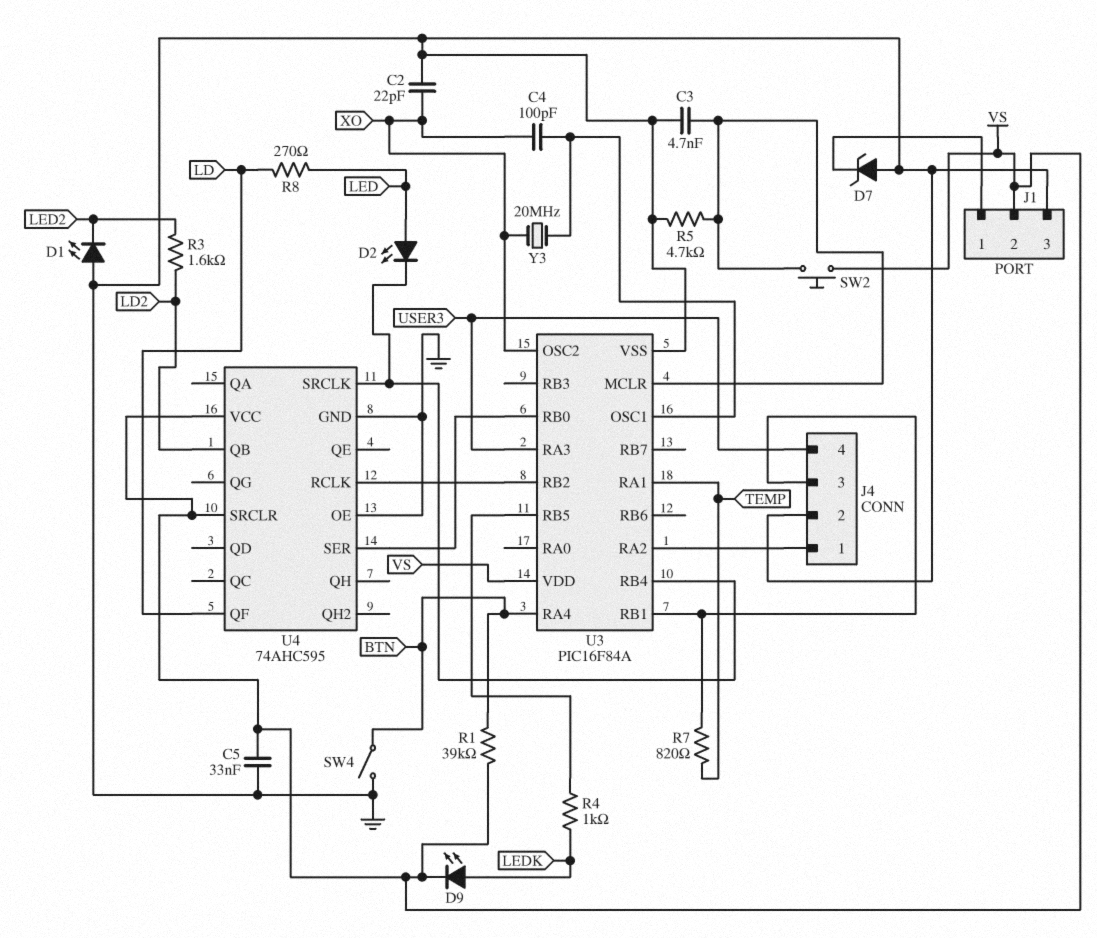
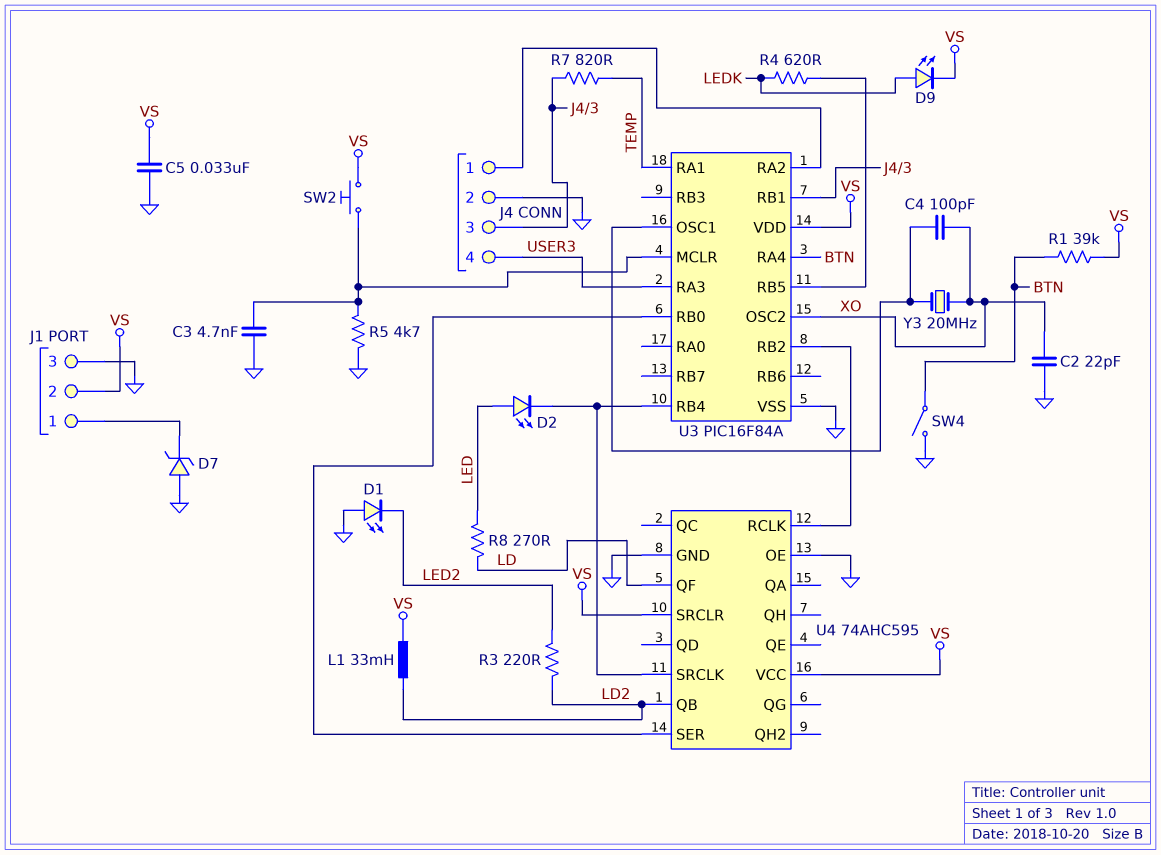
L1: none -> 33mH (LD2, VS)
R3: 1.6k (LD2, LED2) -> 220 (LD2, LED2)
R4: 1k (LEDK, U3/RB5) -> 620 (LEDK, U3/RB5)

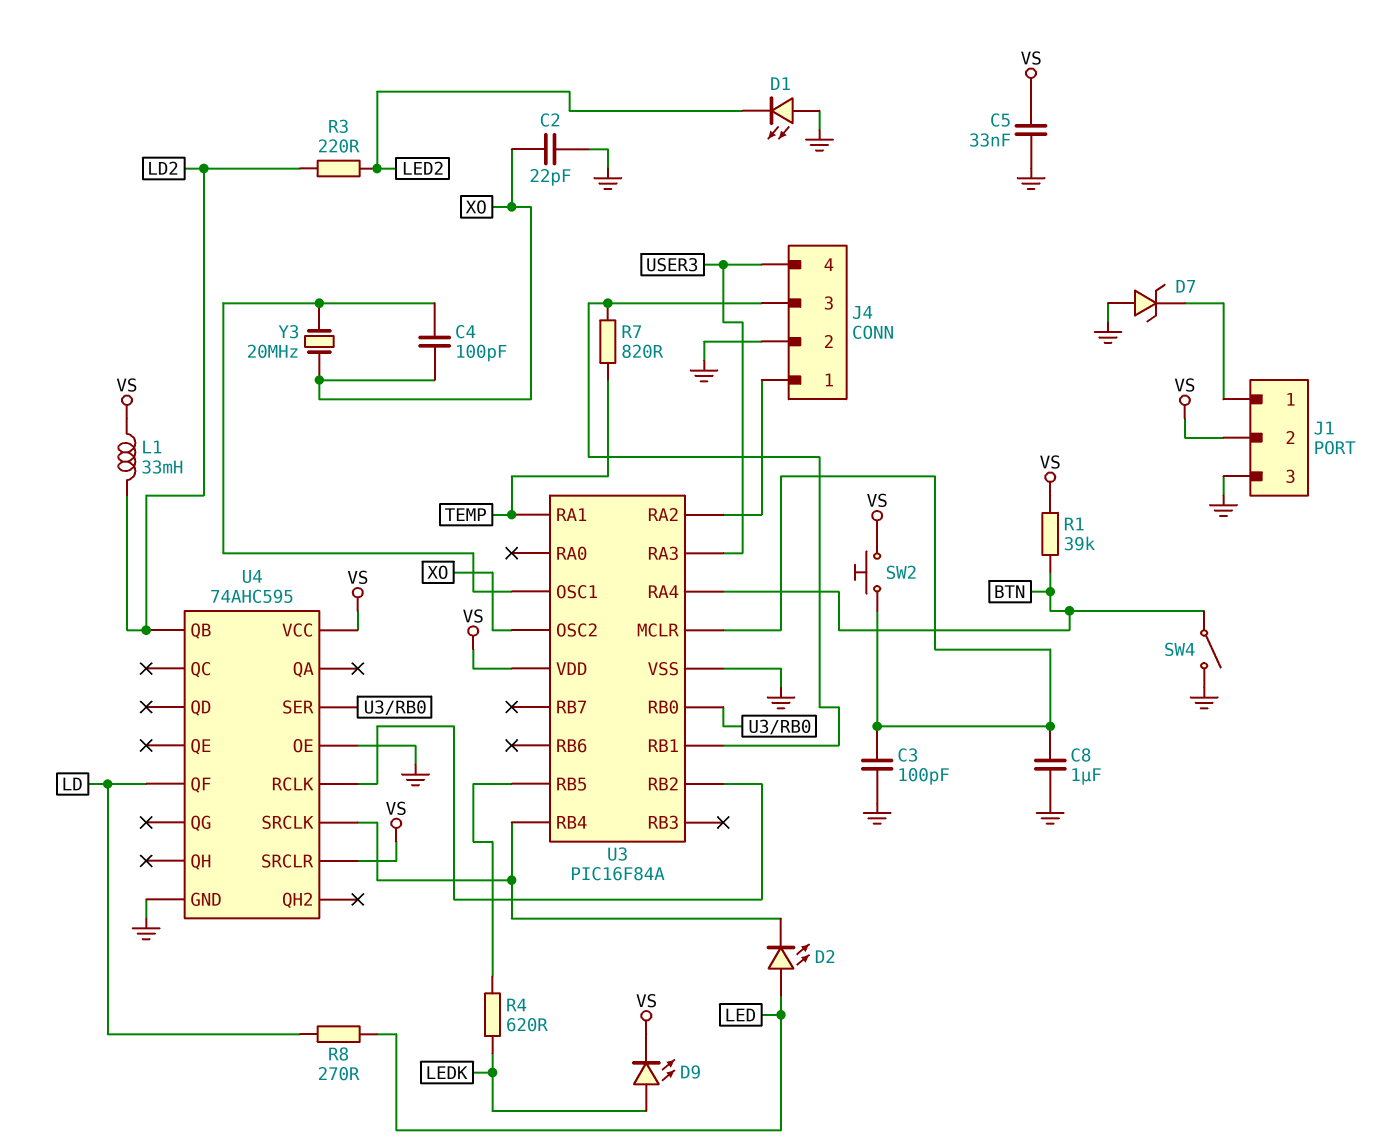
C3: 4.7nF (GND, U3/MCLR) -> 100pF (GND, U3/MCLR)
C8: none -> 1uF (GND, U3/MCLR)
R5: 4.7k (GND, U3/MCLR) -> none

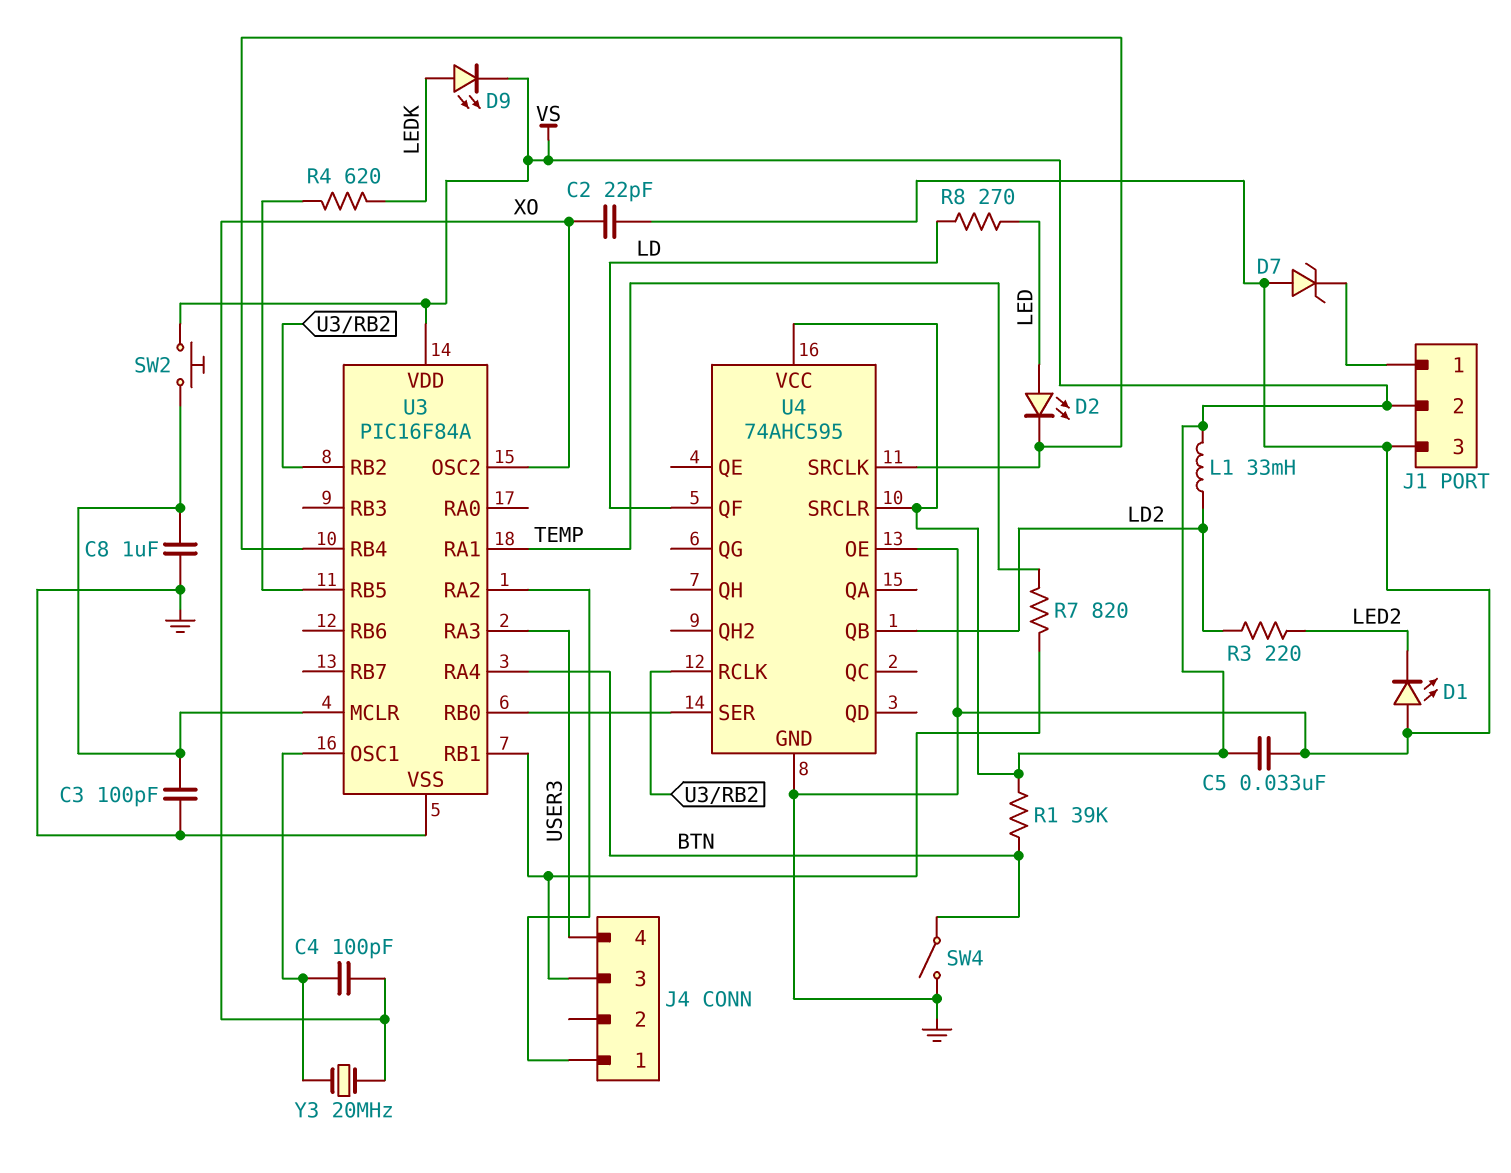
J4 pin 2: GND -> none

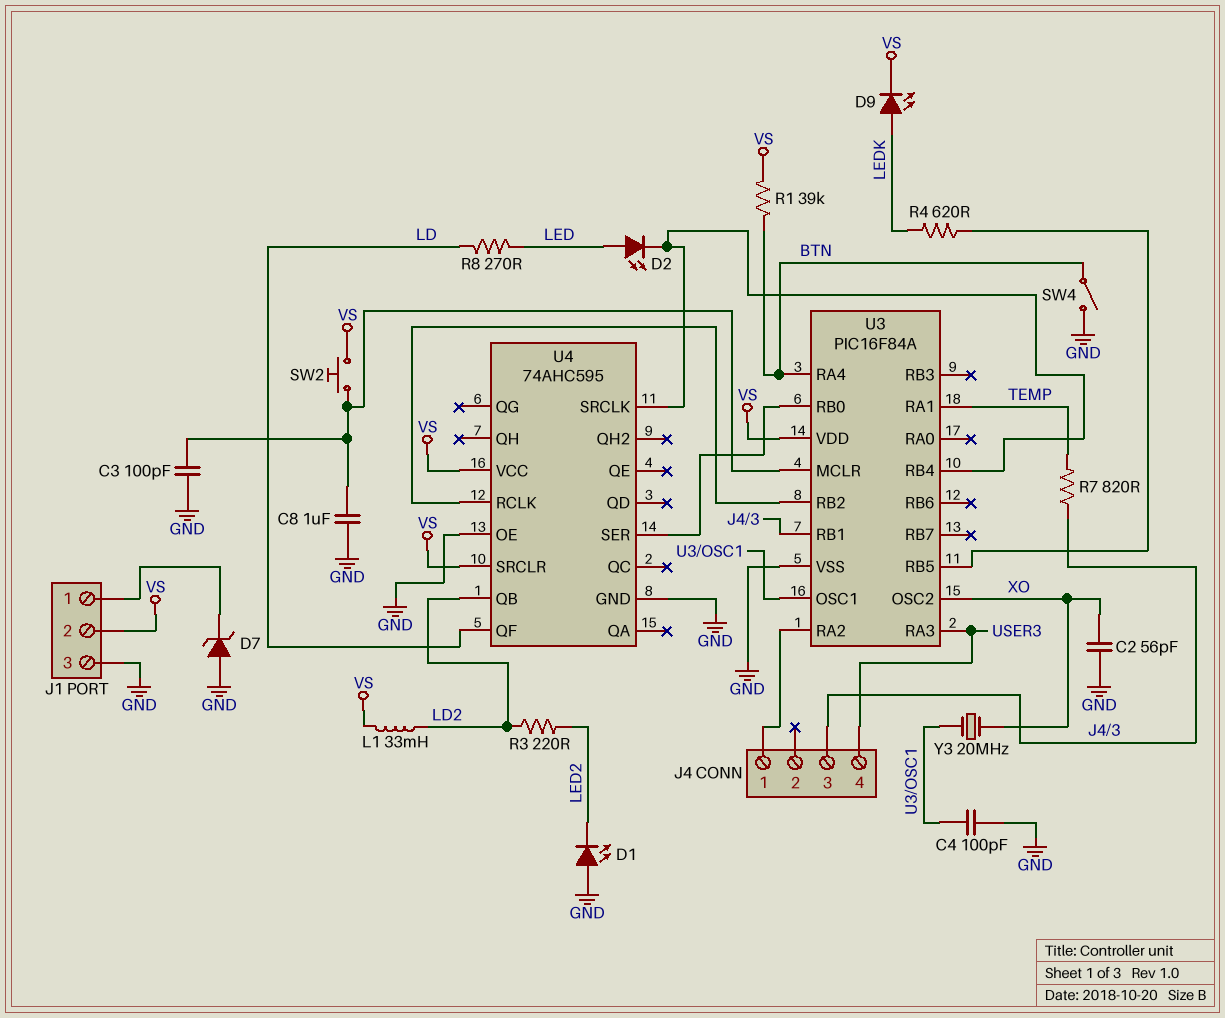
C2: 22pF (GND, XO) -> 56pF (GND, XO)
C4: 100pF (U3/OSC1, XO) -> 100pF (GND, U3/OSC1)
C5: 33nF (GND, VS) -> none

